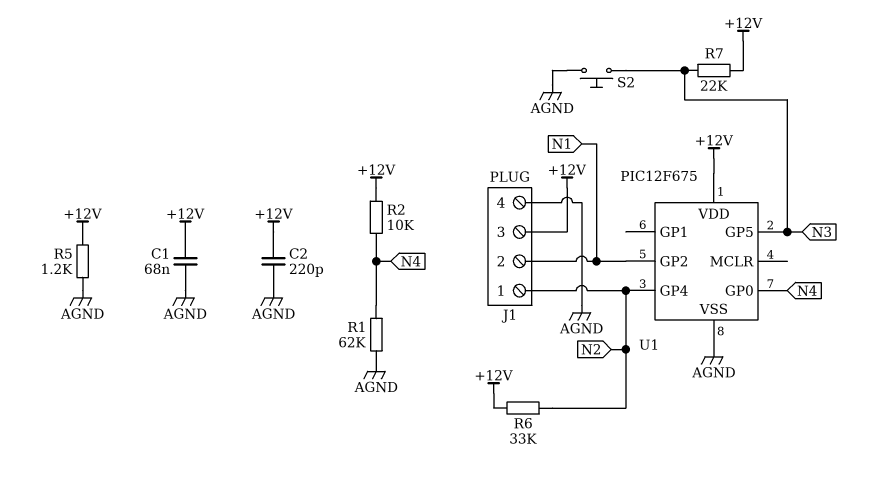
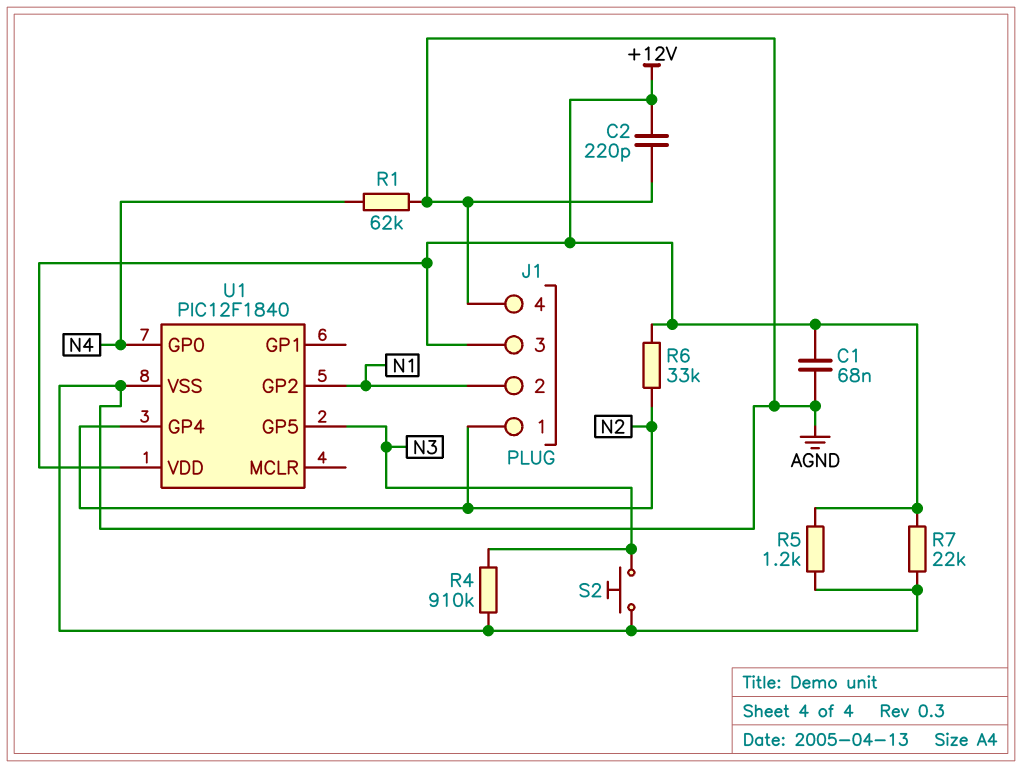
R2: 10k (+12V, N4) -> none
R4: none -> 910k (AGND, N3)
R7: 22k (+12V, N3) -> 22k (+12V, AGND)
U1: PIC12F675 -> PIC12F1840

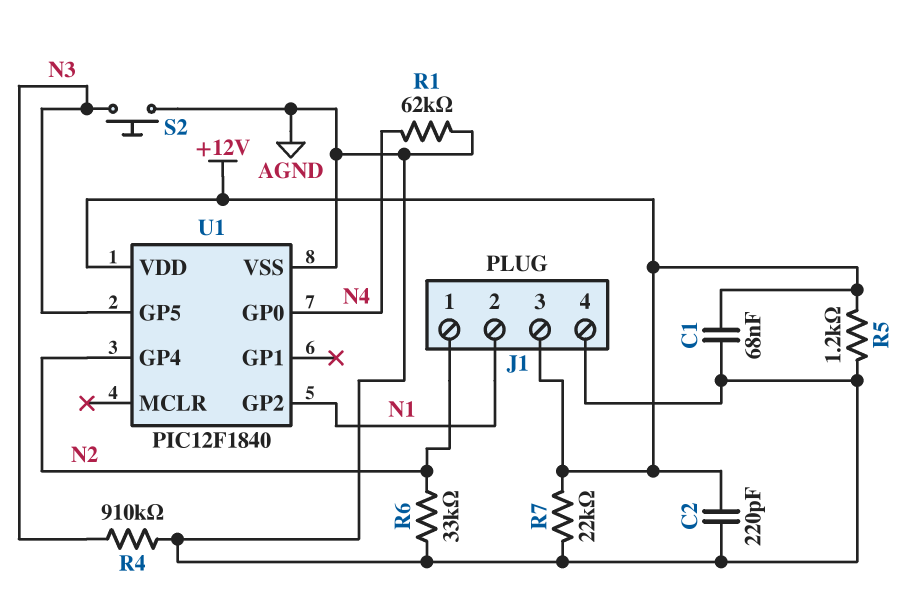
R6: 33k (+12V, N2) -> 33k (AGND, N2)

